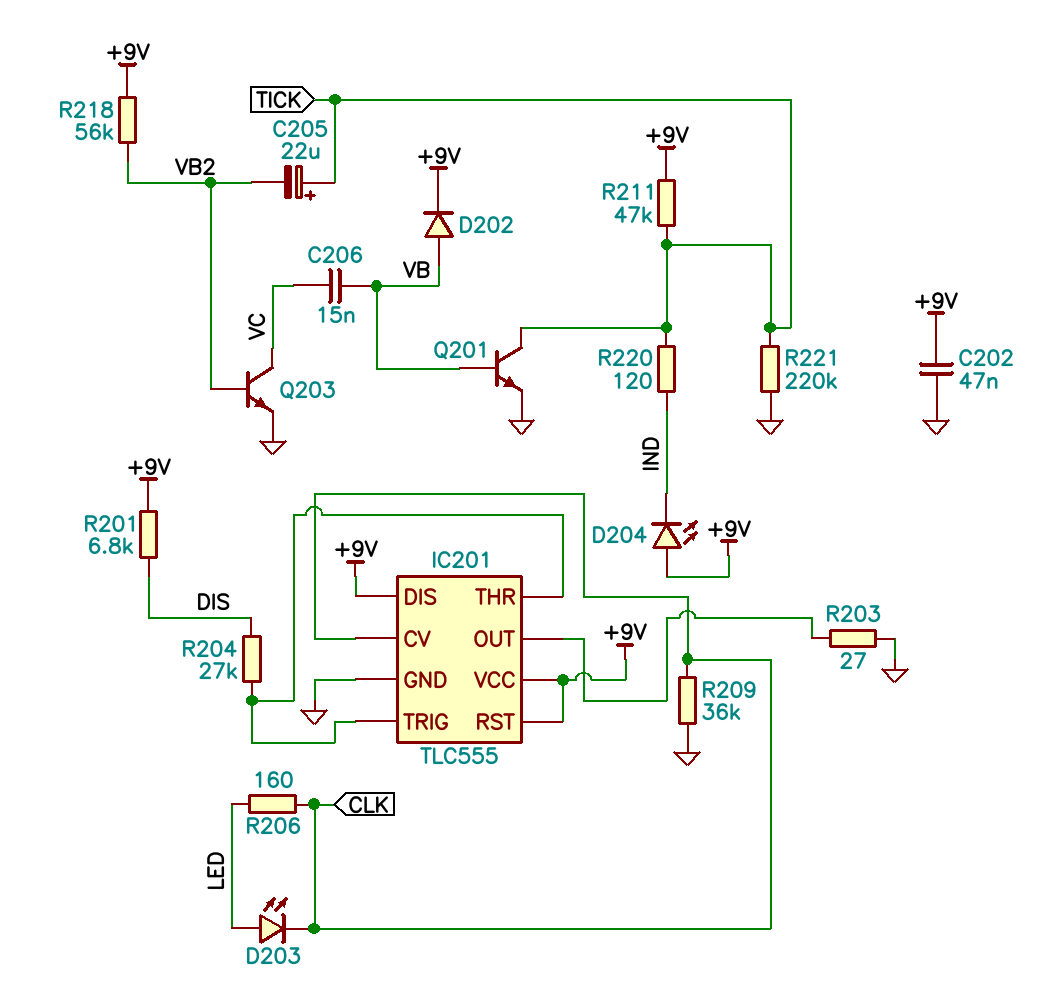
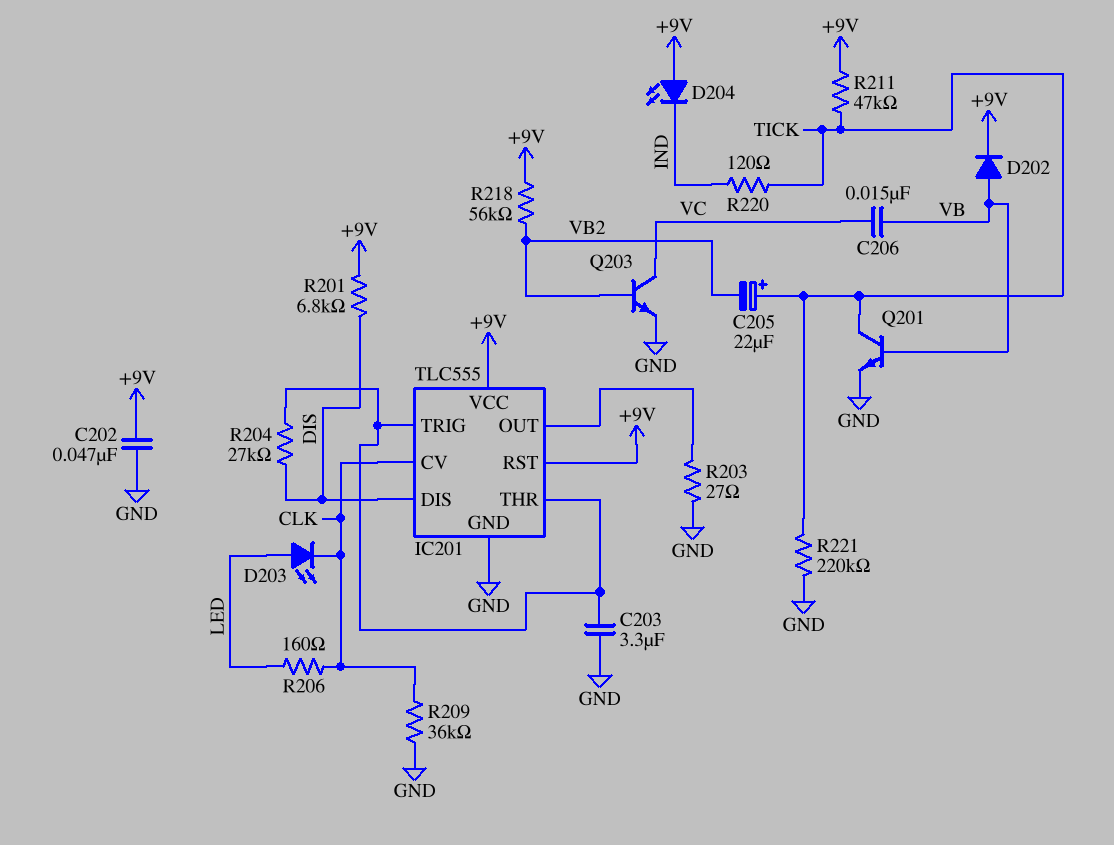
C203: none -> 3.3uF (GND, IC201/THR)
IC201 pin DIS: +9V -> DIS

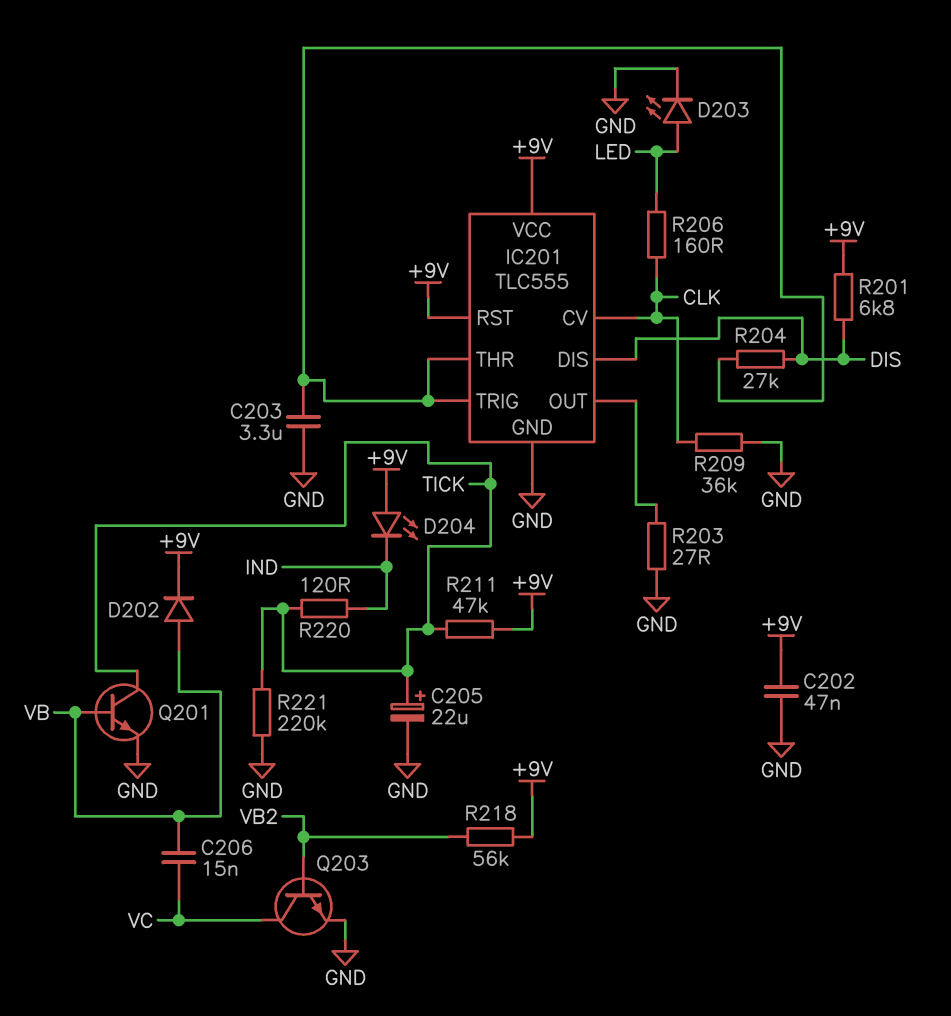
C205: 22uF (plus TICK, minus VB2) -> 22uF (plus TICK, minus GND)
D203: LED (A LED, K CLK) -> LED (A LED, K GND)

